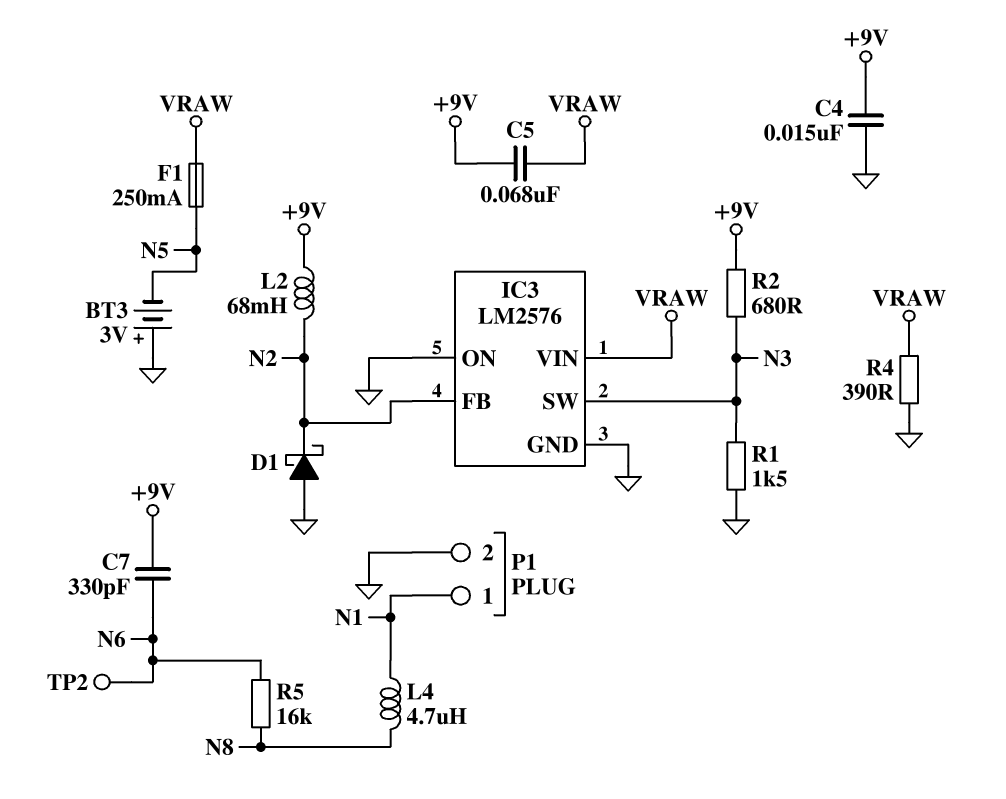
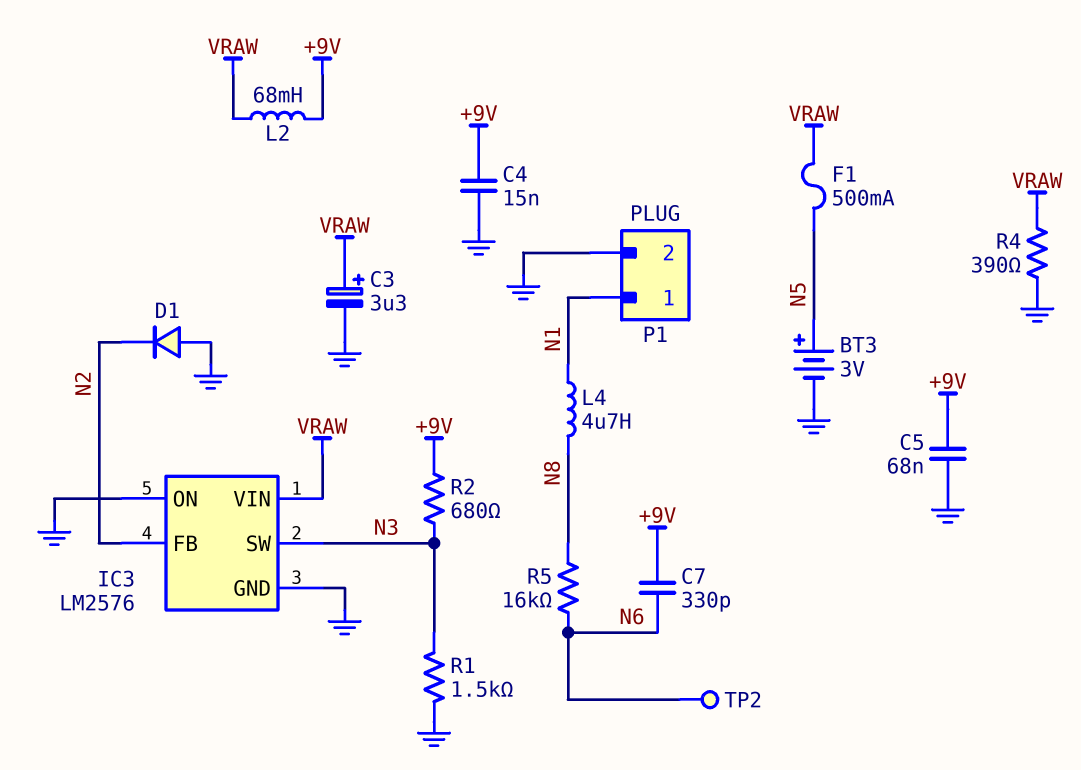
BT3: 3V (plus GND, minus N5) -> 3V (plus N5, minus GND)
C3: none -> 3.3uF (plus VRAW, minus GND)
C5: 68nF (+9V, VRAW) -> 68nF (+9V, GND)
D1: schottky (A GND, K N2) -> diode (A GND, K N2)
F1: 250mA (N5, VRAW) -> 500mA (N5, VRAW)
L2: 68mH (+9V, N2) -> 68mH (+9V, VRAW)

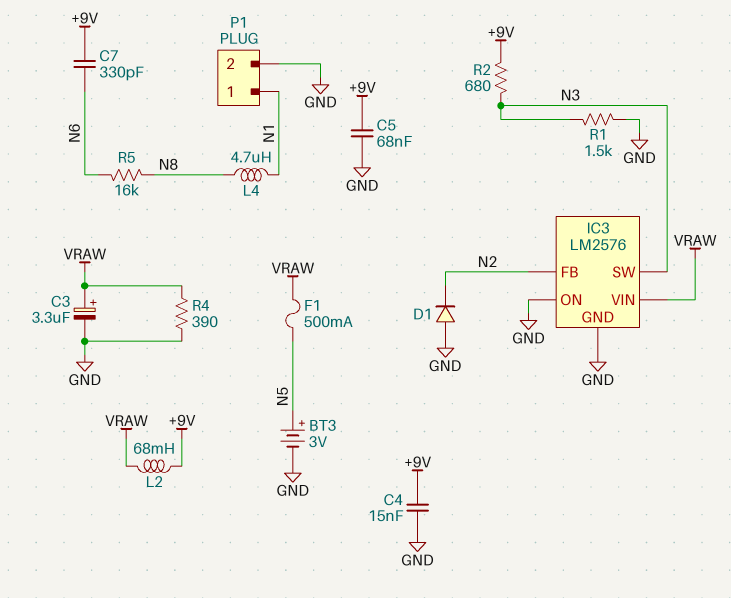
TP2: test point (N6) -> none

